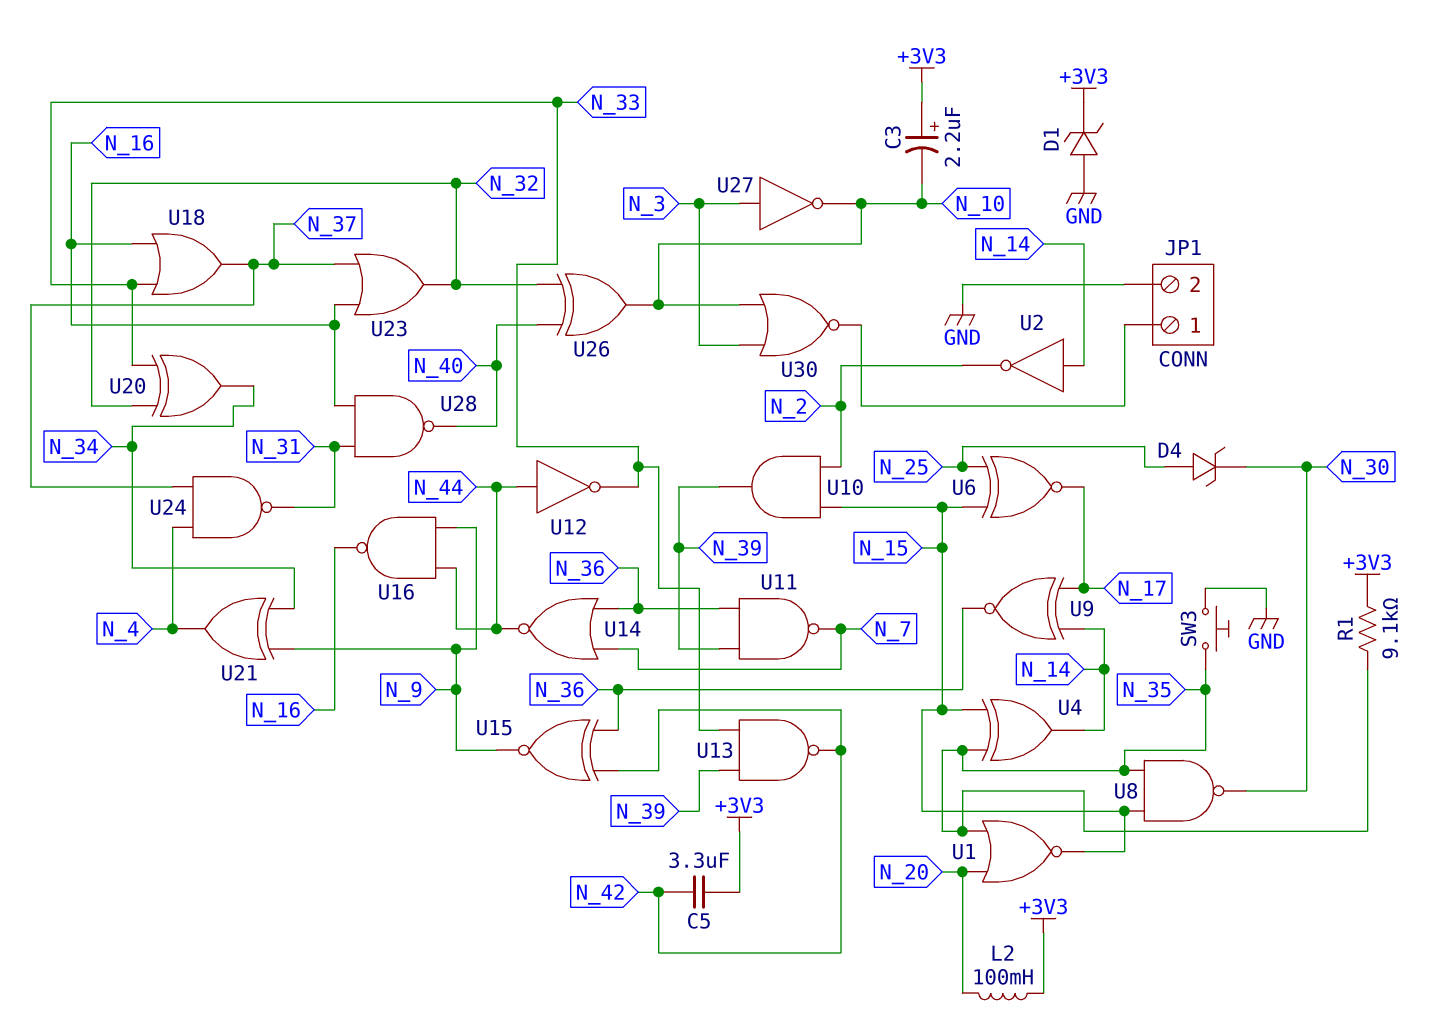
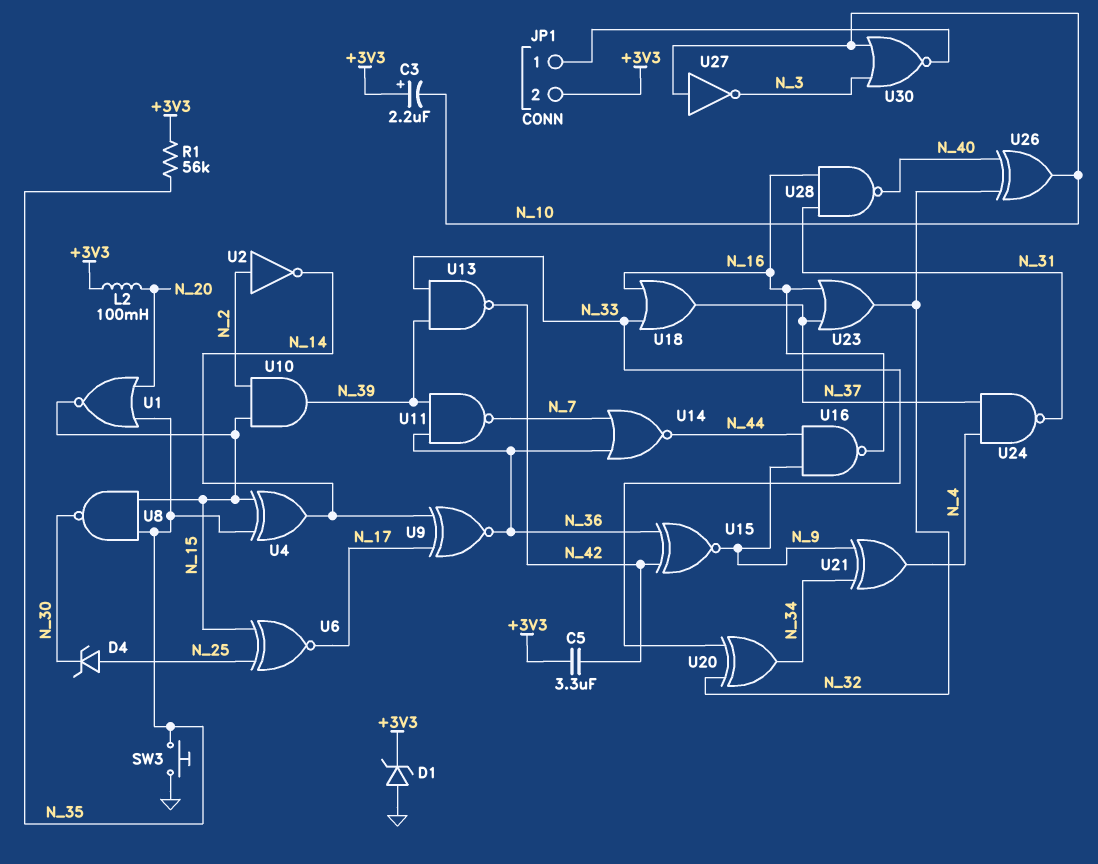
JP1 pin 2: GND -> +3V3
R1: 9.1k (+3V3, N_35) -> 56k (+3V3, N_35)
U2: NOT (in N_14, out N_2) -> NOT (in N_2, out N_14)
U12: NOT (in N_44, out N_33) -> none
U27: NOT (in N_3, out N_10) -> NOT (in N_10, out N_3)

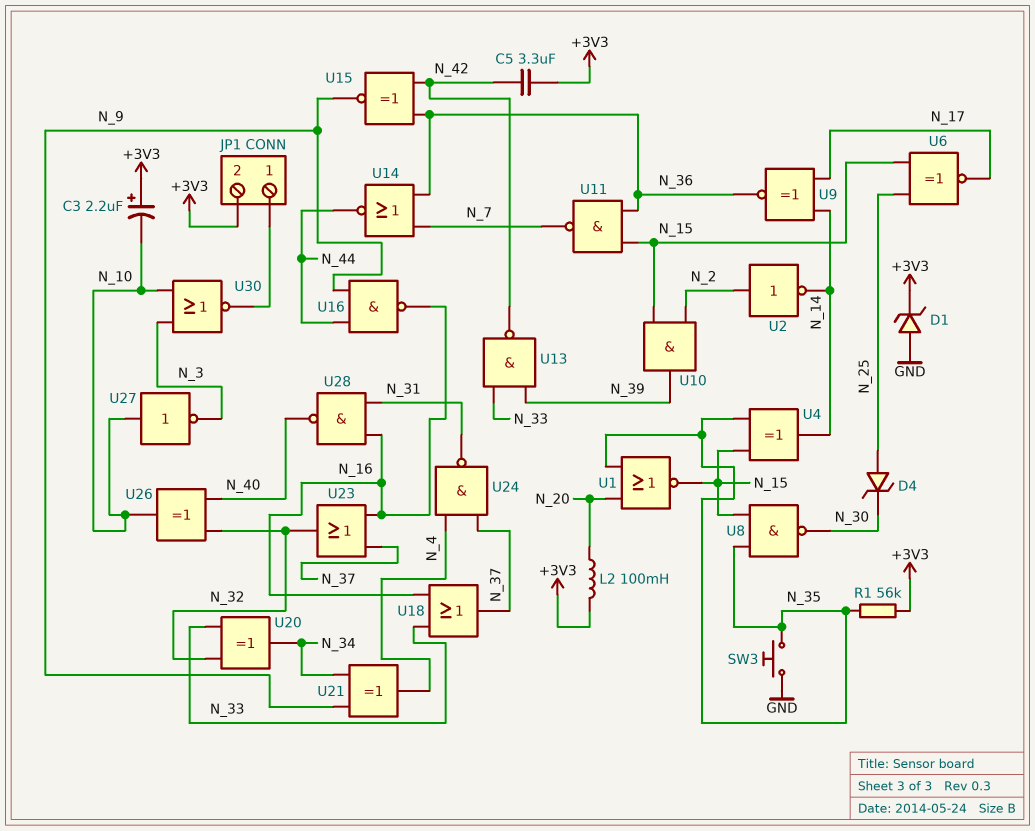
U11: NAND (in N_36, in N_39, out N_7) -> NAND (in N_15, in N_36, out N_7)

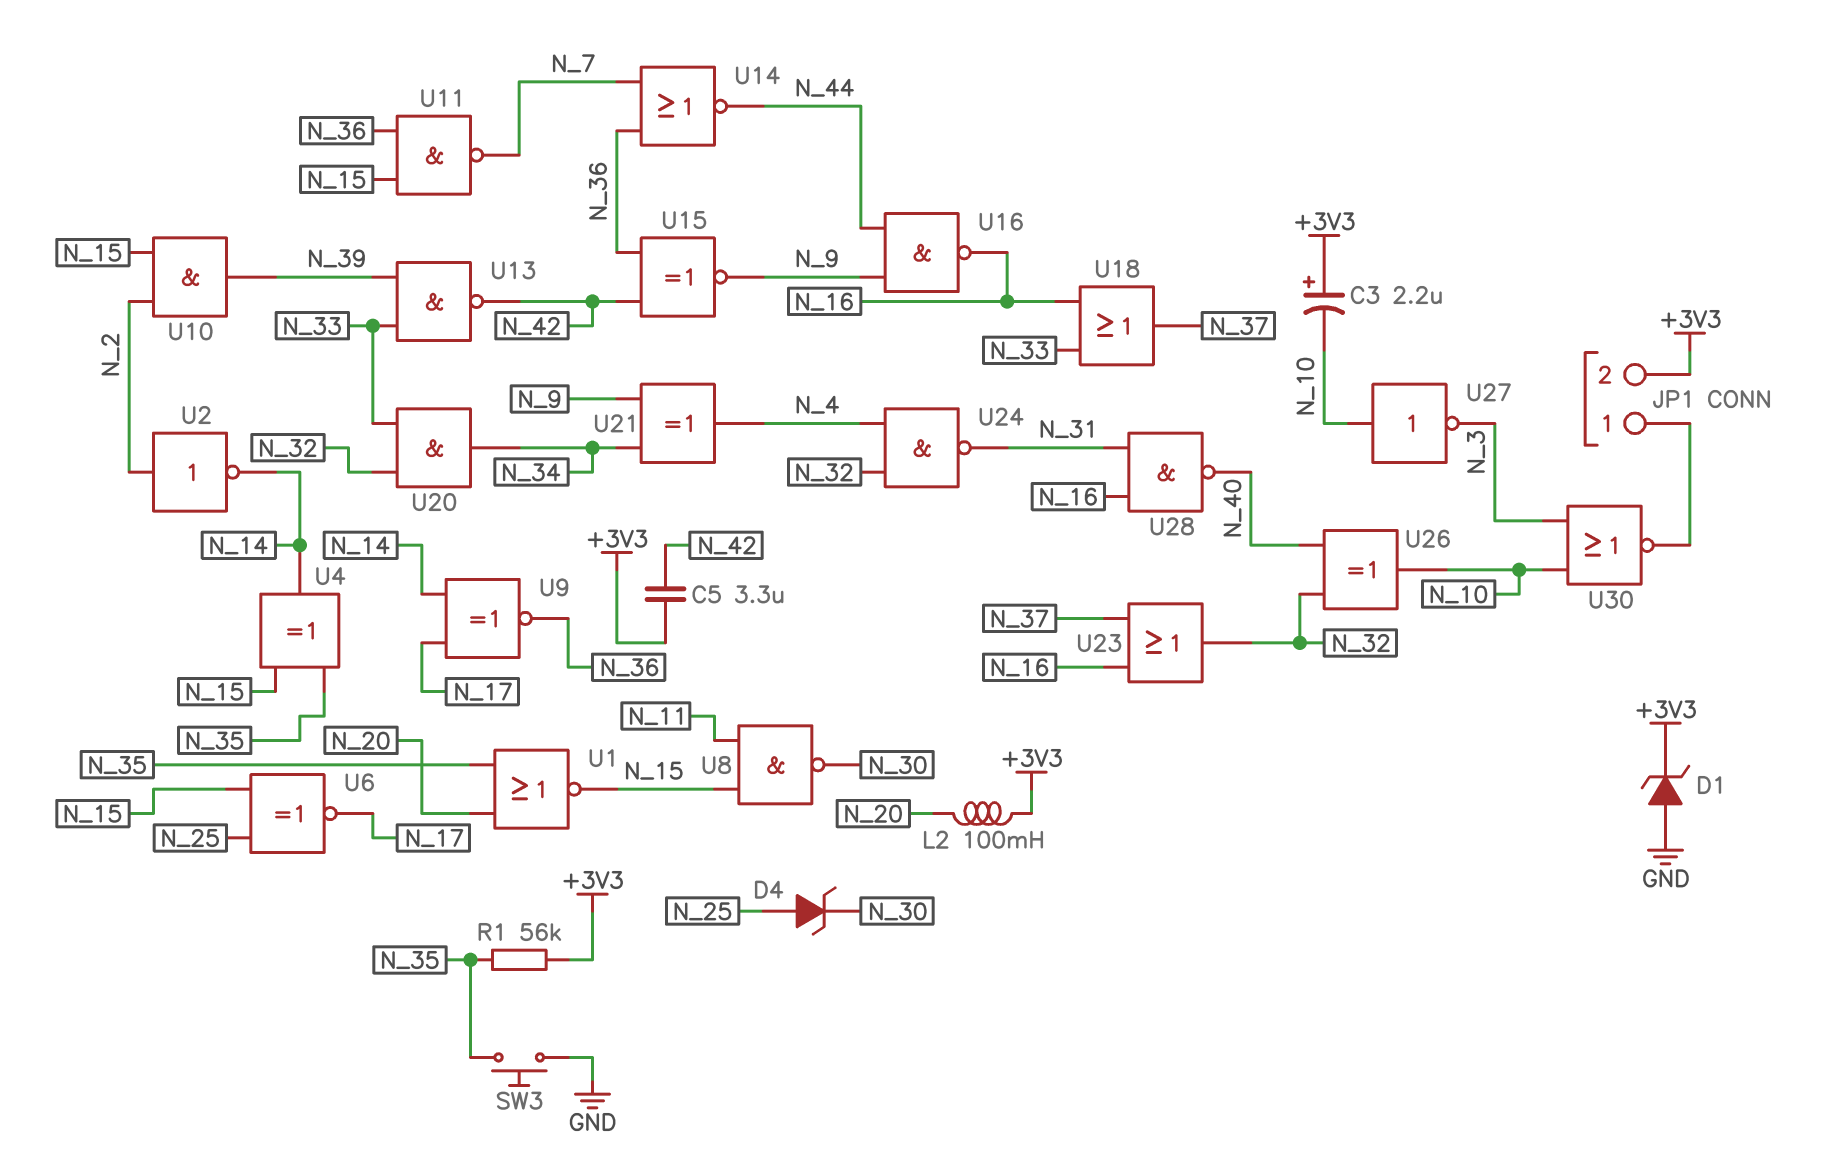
U8: NAND (in N_15, in N_35, out N_30) -> NAND (in N_11, in N_15, out N_30)
U20: XOR (in N_32, in N_33, out N_34) -> AND (in N_32, in N_33, out N_34)
U24: NAND (in N_4, in N_37, out N_31) -> NAND (in N_4, in N_32, out N_31)

